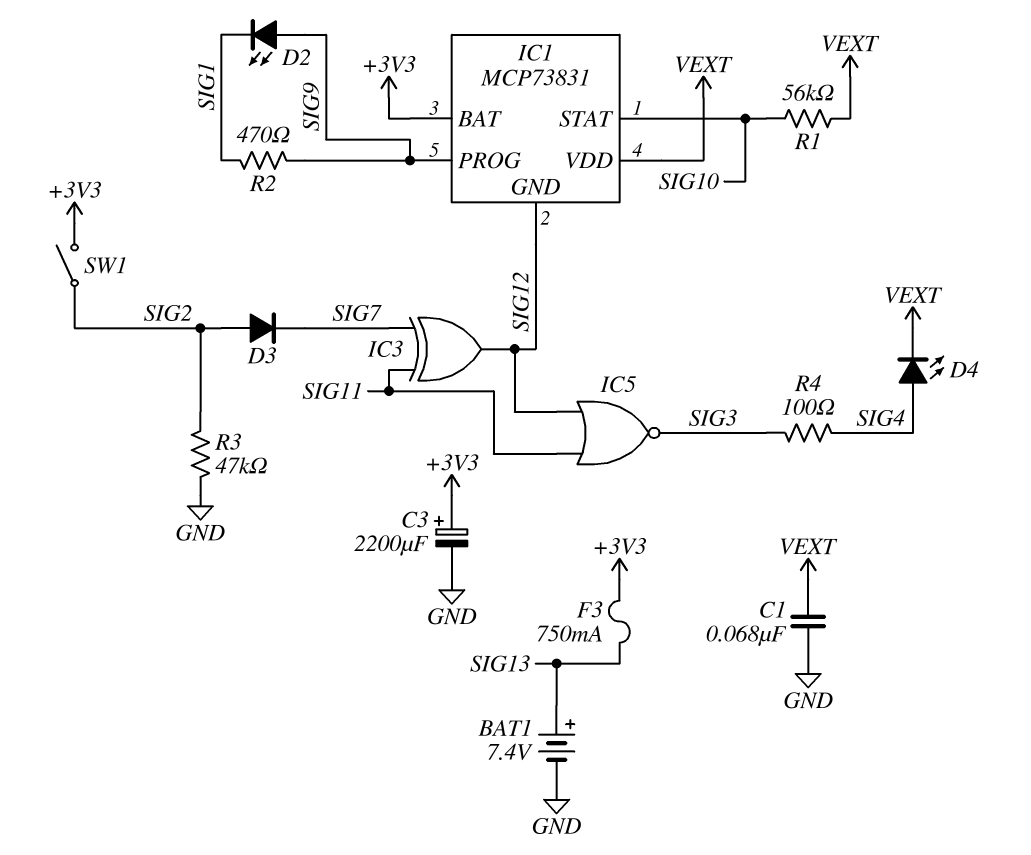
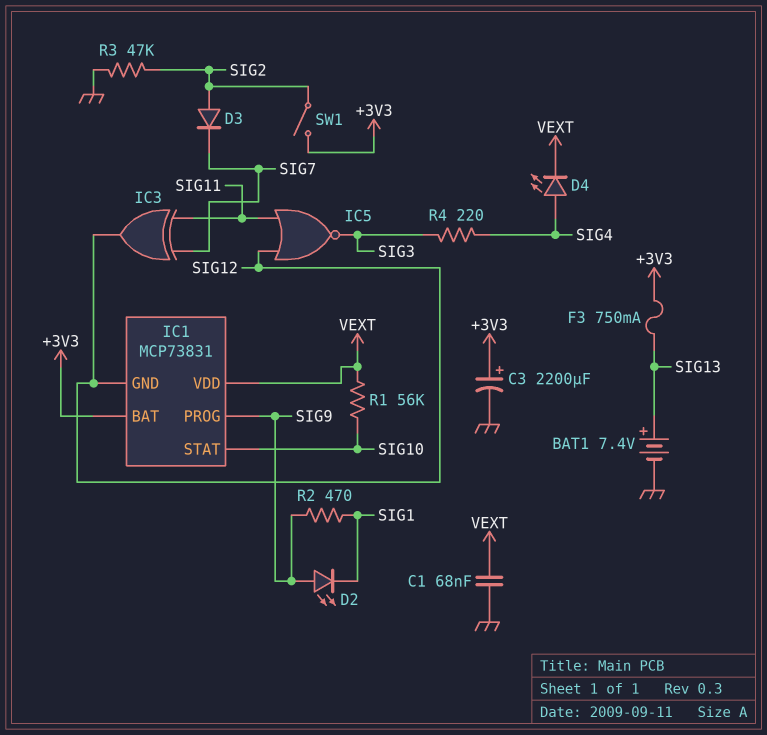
R4: 100 (SIG3, SIG4) -> 220 (SIG3, SIG4)

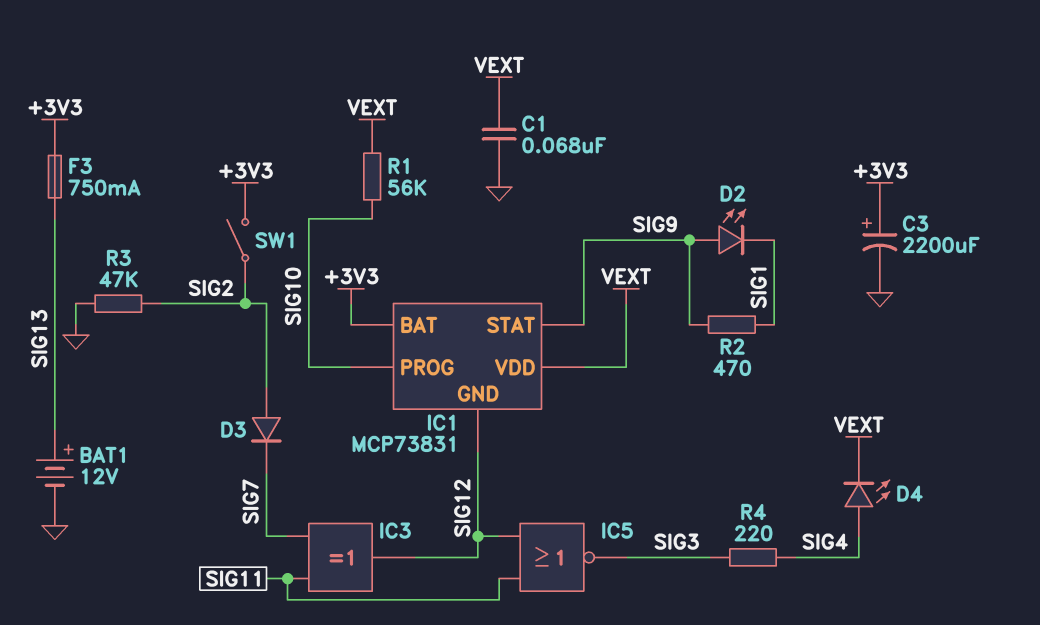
BAT1: 7.4V (plus SIG13, minus GND) -> 12V (plus SIG13, minus GND)
IC1 pin PROG: SIG9 -> SIG10
IC1 pin STAT: SIG10 -> SIG9

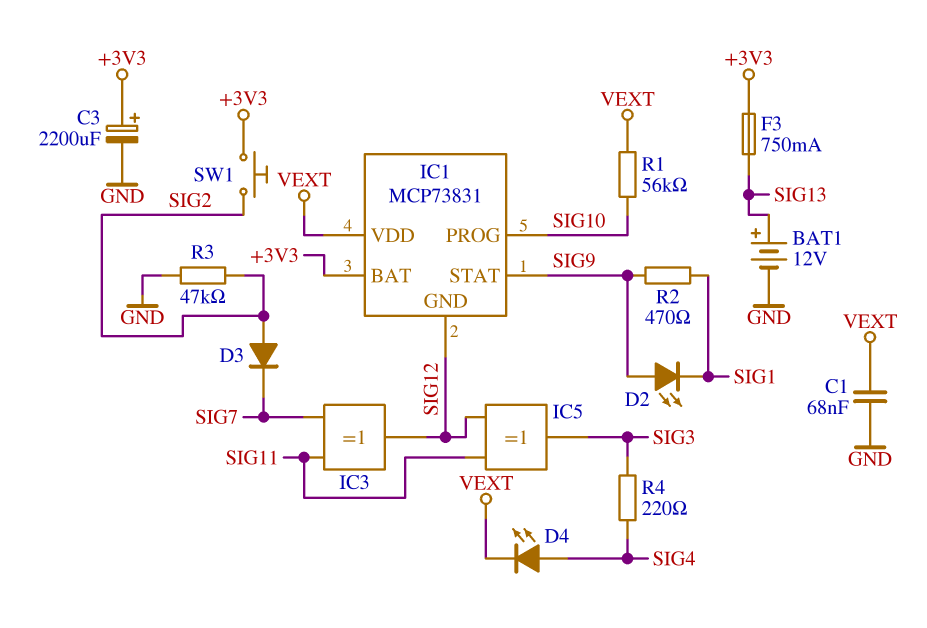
IC5: NOR (in SIG11, in SIG12, out SIG3) -> XOR (in SIG11, in SIG12, out SIG3)
SW1: switch (+3V3, SIG2) -> button (+3V3, SIG2)

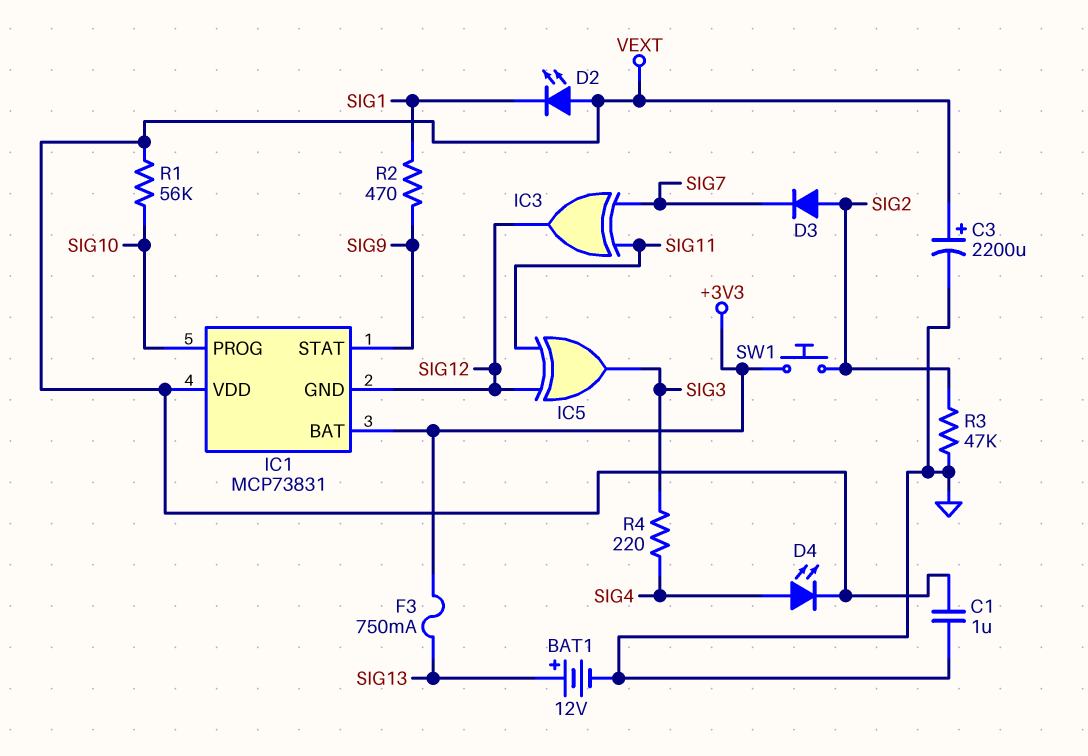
C1: 68nF (GND, VEXT) -> 1uF (GND, VEXT)
C3: 2200uF (plus +3V3, minus GND) -> 2200uF (plus VEXT, minus GND)
D2: LED (A SIG9, K SIG1) -> LED (A VEXT, K SIG1)

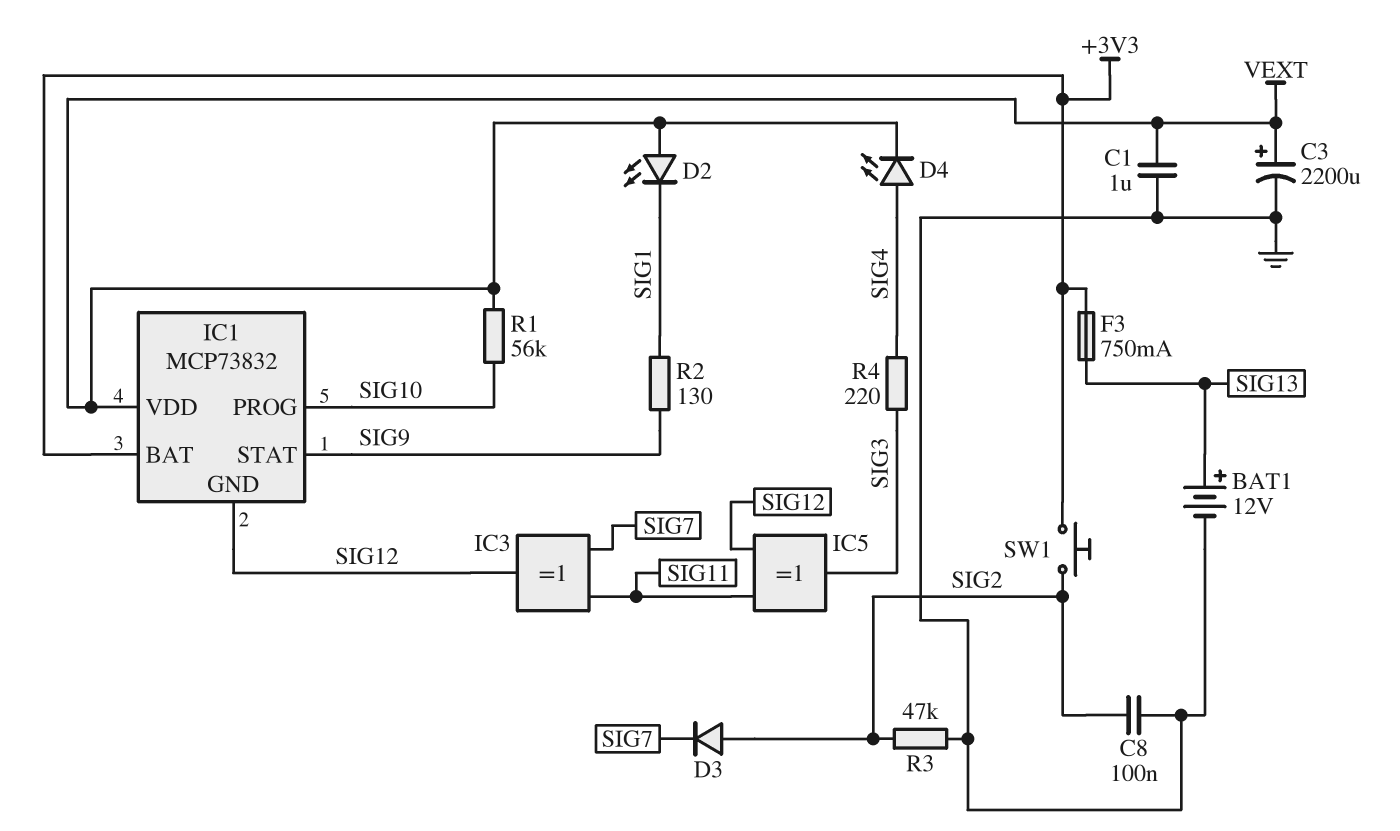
C8: none -> 100nF (GND, SIG2)
IC1: MCP73831 -> MCP73832
R2: 470 (SIG1, SIG9) -> 130 (SIG1, SIG9)

